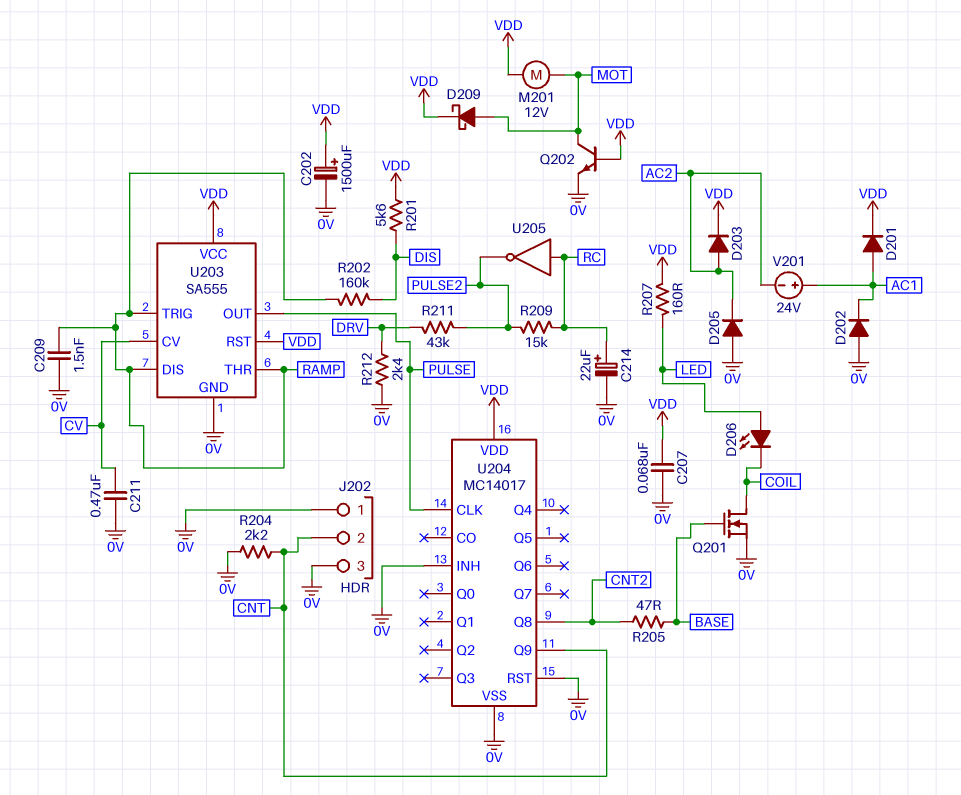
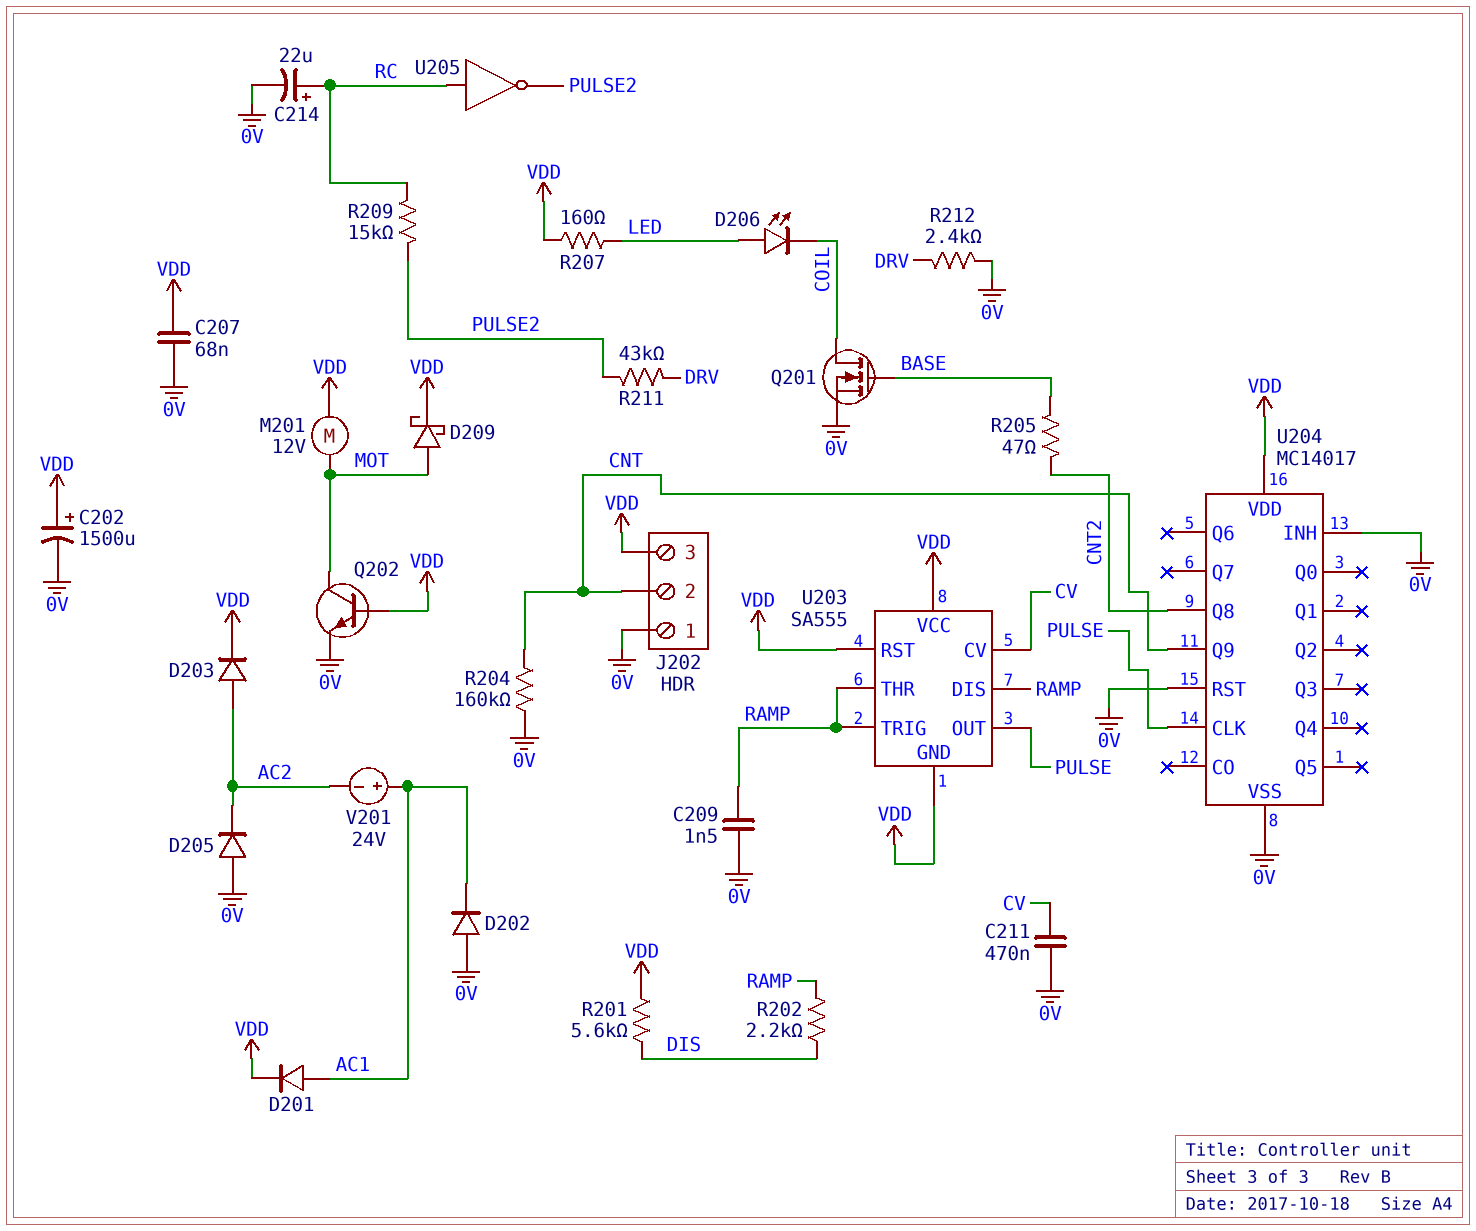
J202 pin 3: 0V -> VDD
R202: 160k (DIS, RAMP) -> 2.2k (DIS, RAMP)
R204: 2.2k (0V, CNT) -> 160k (0V, CNT)
U203 pin GND: 0V -> VDD

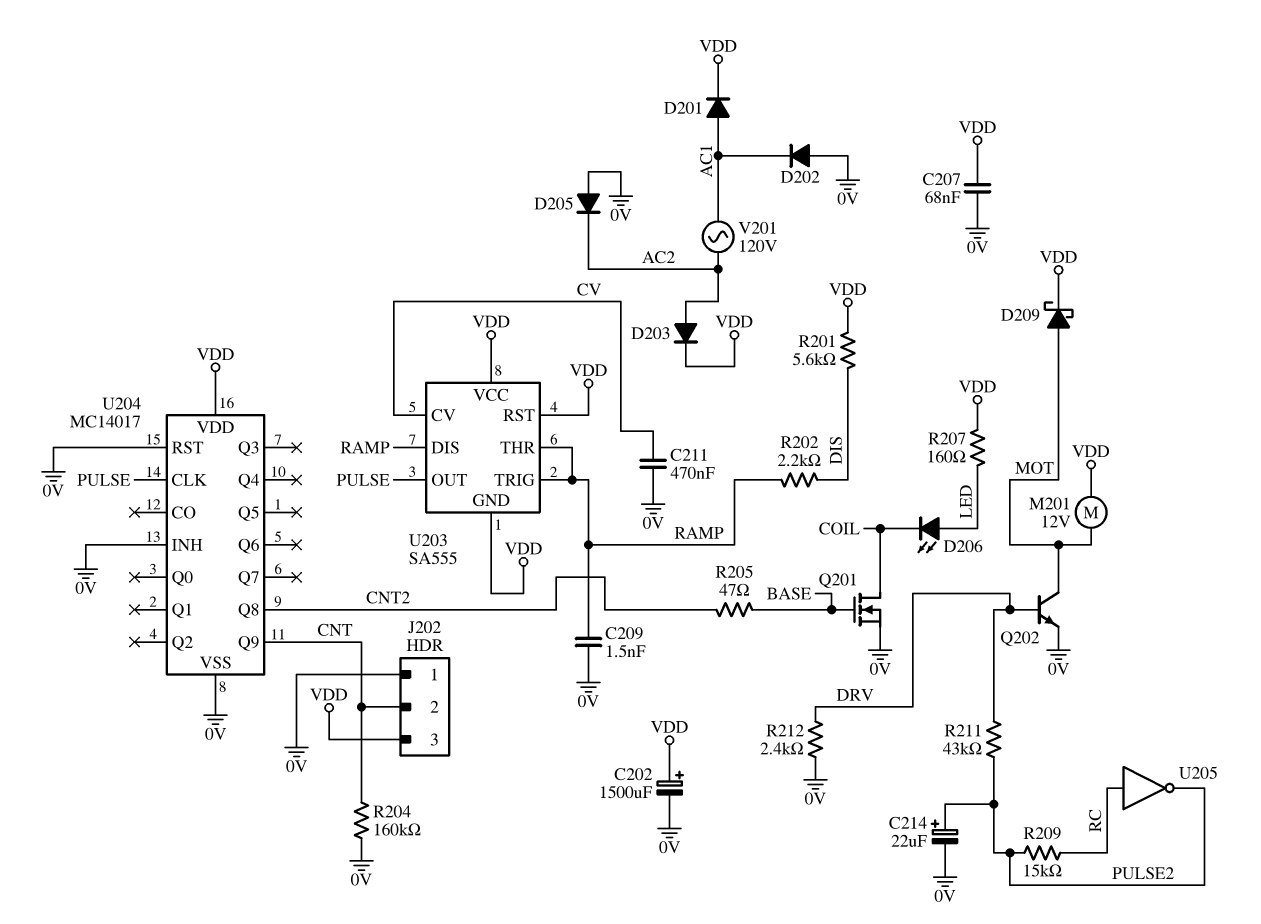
C214: 22uF (plus RC, minus 0V) -> 22uF (plus PULSE2, minus 0V)
Q202: NPN (B VDD, C MOT, E 0V) -> NPN (B DRV, C MOT, E 0V)
V201: 24V (plus AC1, minus AC2) -> AC 120V (AC1, AC2)

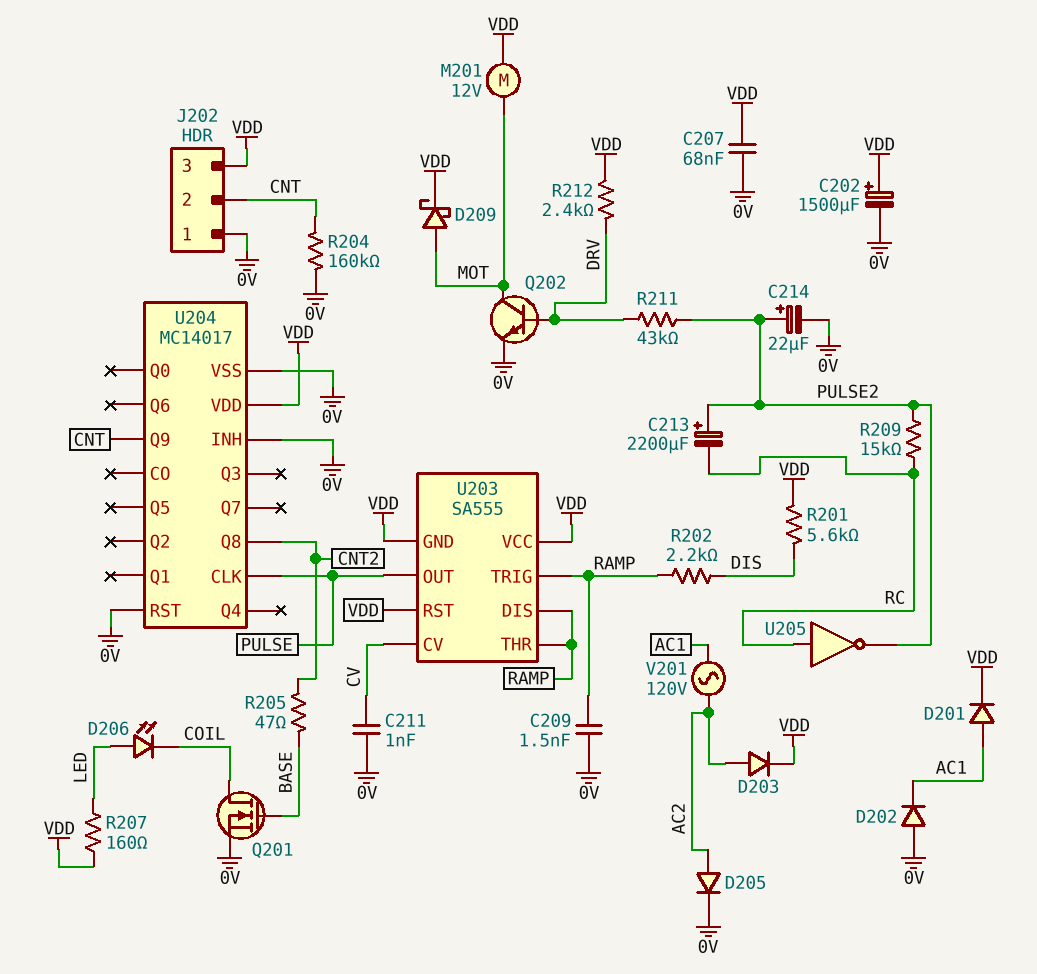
C211: 470nF (0V, CV) -> 1nF (0V, CV)
C213: none -> 2200uF (plus PULSE2, minus RC)
D205: diode (A 0V, K AC2) -> diode (A AC2, K 0V)
R212: 2.4k (0V, DRV) -> 2.4k (DRV, VDD)

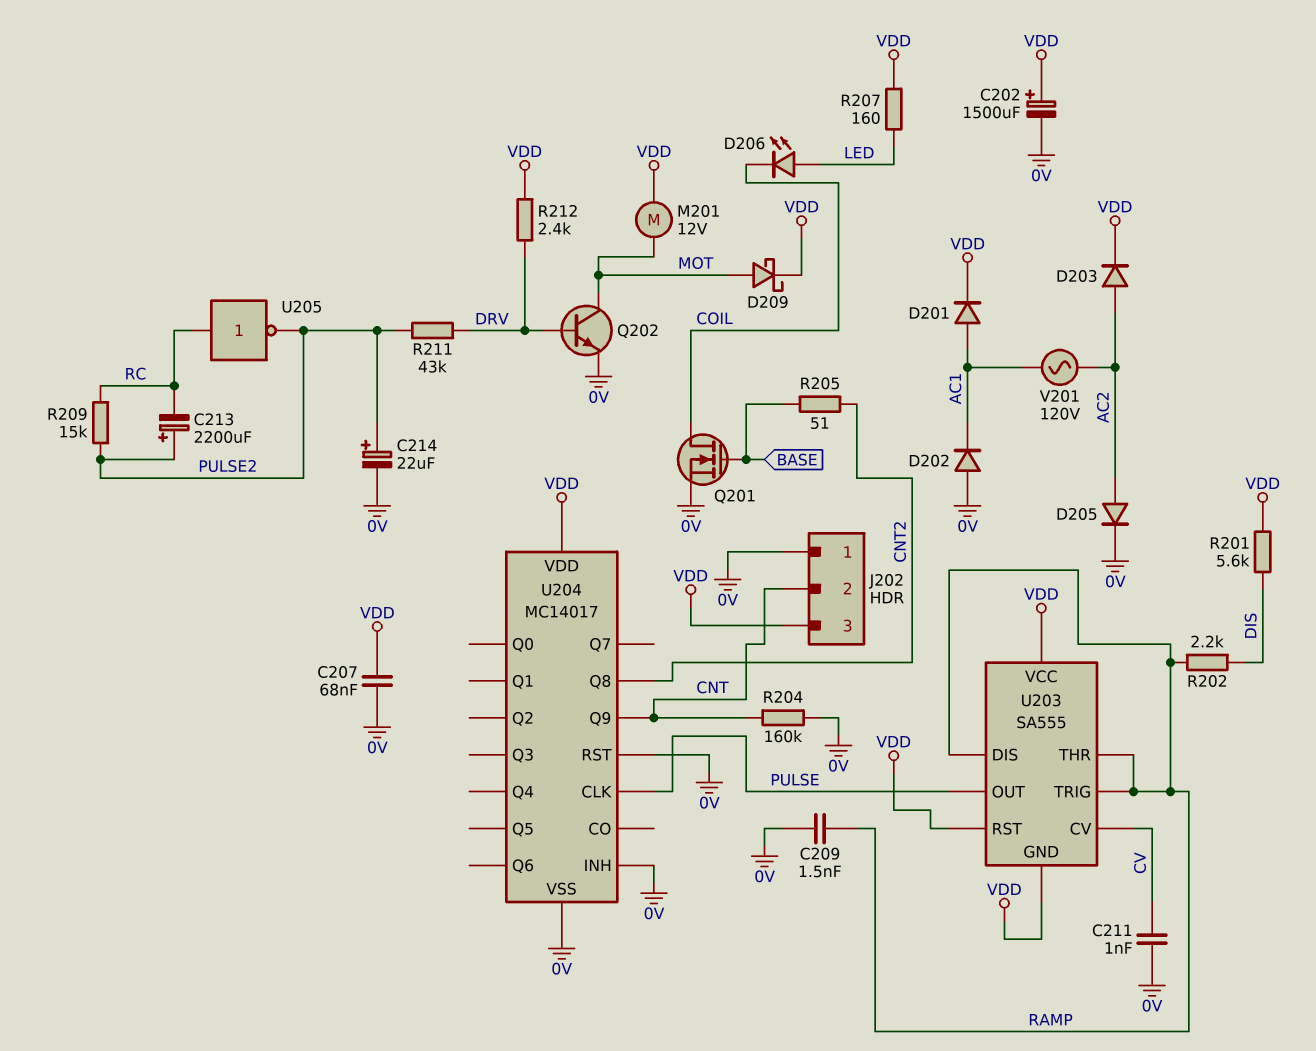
R205: 47 (BASE, CNT2) -> 51 (BASE, CNT2)

